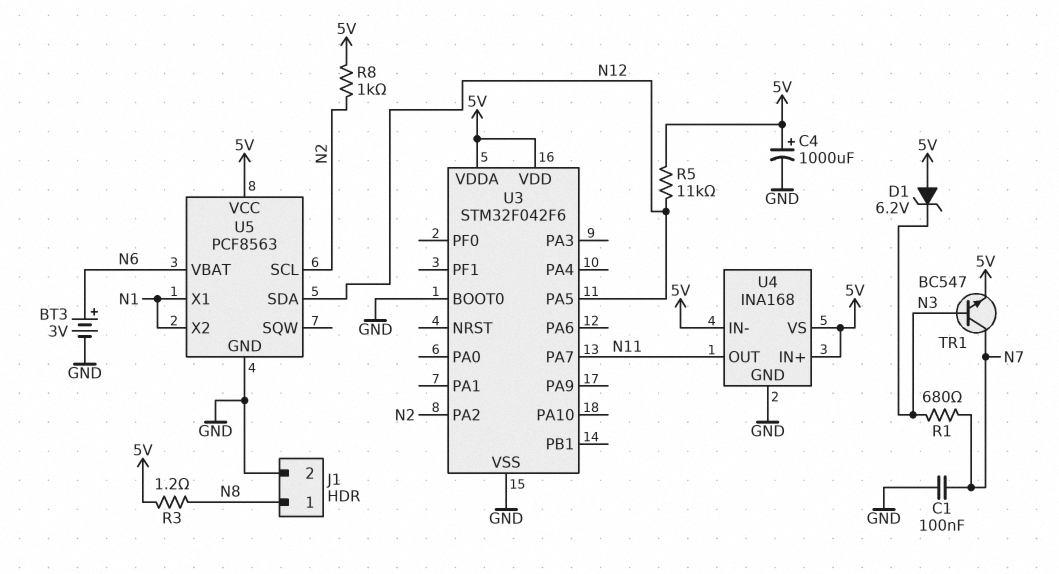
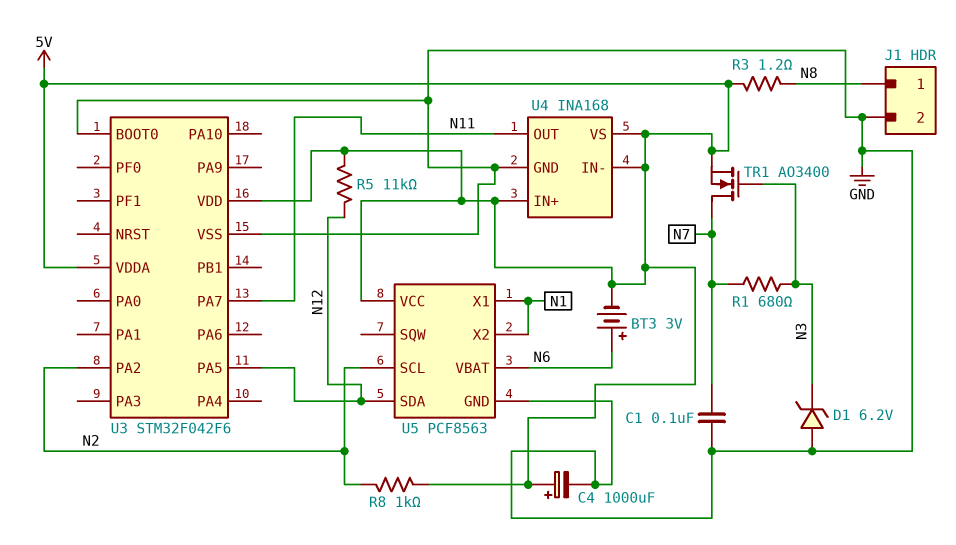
BT3: 3V (plus N6, minus GND) -> 3V (plus N6, minus 5V)
D1: zener 6.2V (A 5V, K N3) -> zener 6.2V (A GND, K N3)
TR1: NPN BC547 (B N3, C N7, E 5V) -> NMOS AO3400 (G N3, D N7, S 5V)

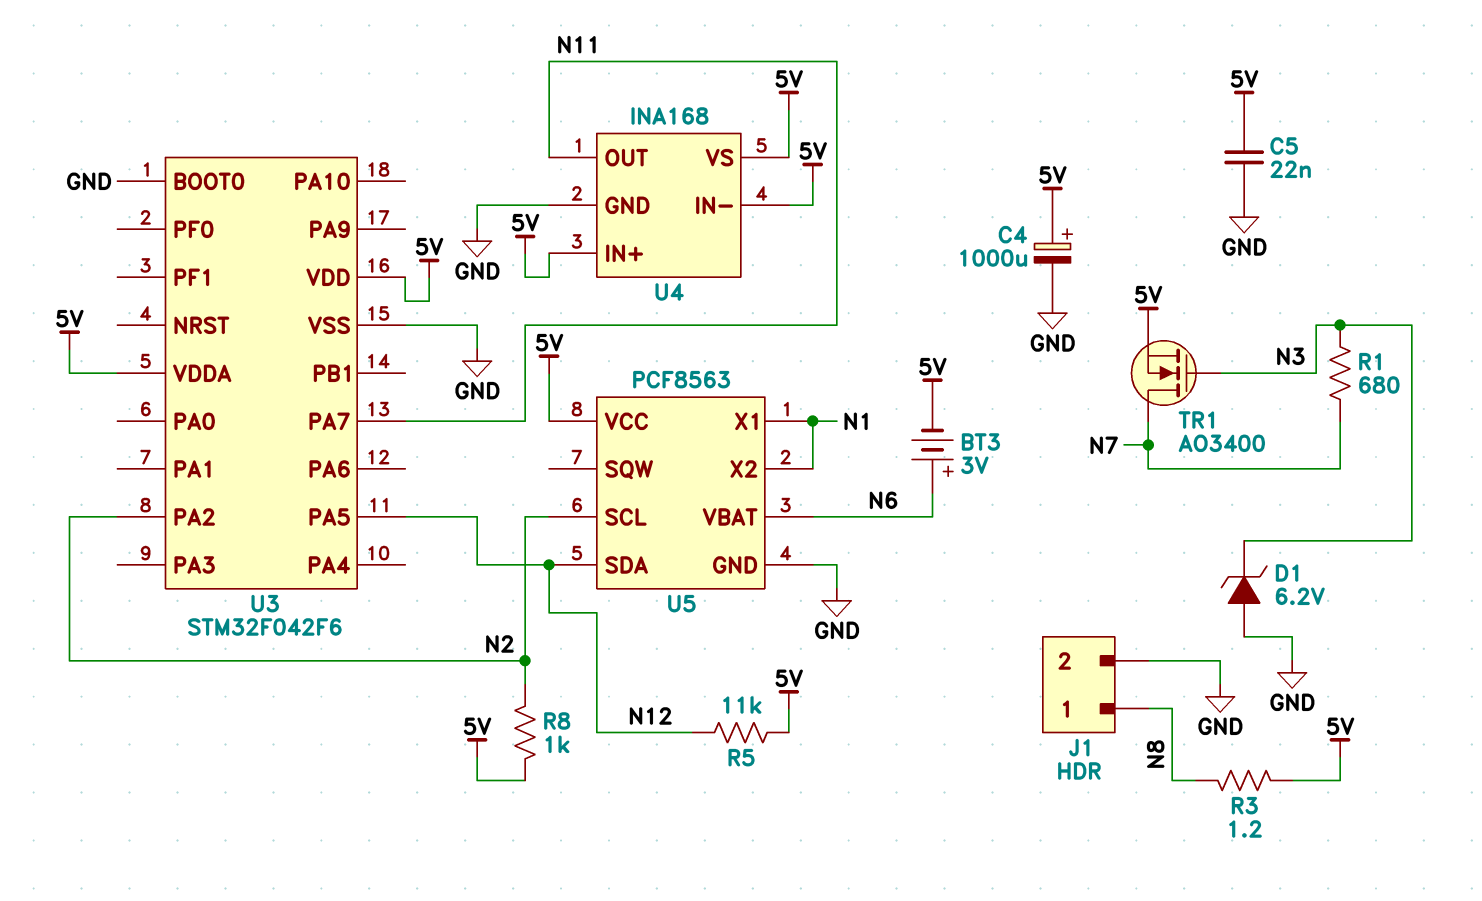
C1: 100nF (GND, N7) -> none
C5: none -> 22nF (5V, GND)

